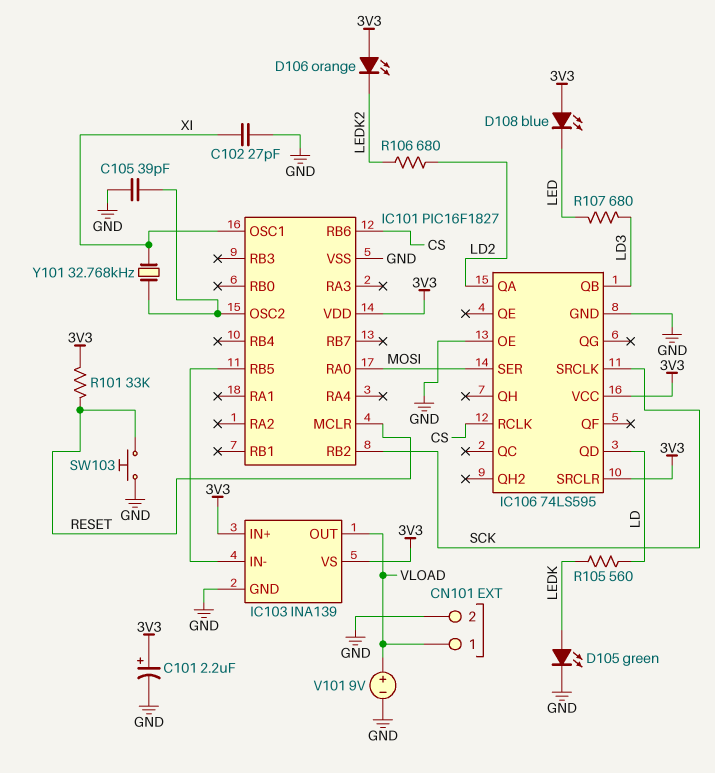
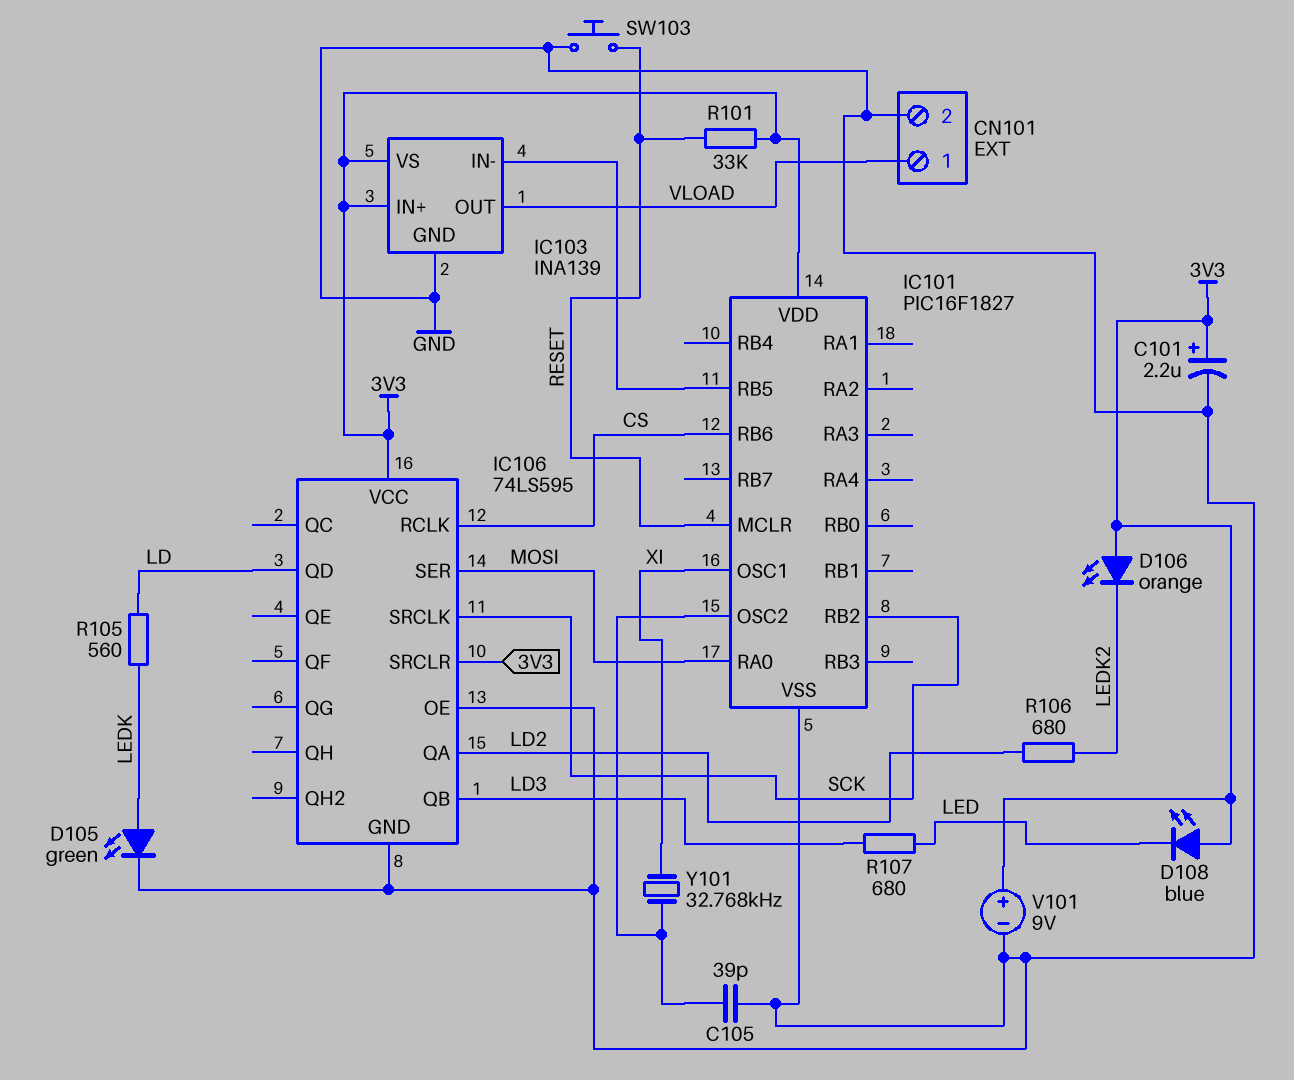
C102: 27pF (GND, XI) -> none
V101: 9V (plus VLOAD, minus GND) -> 9V (plus 3V3, minus GND)

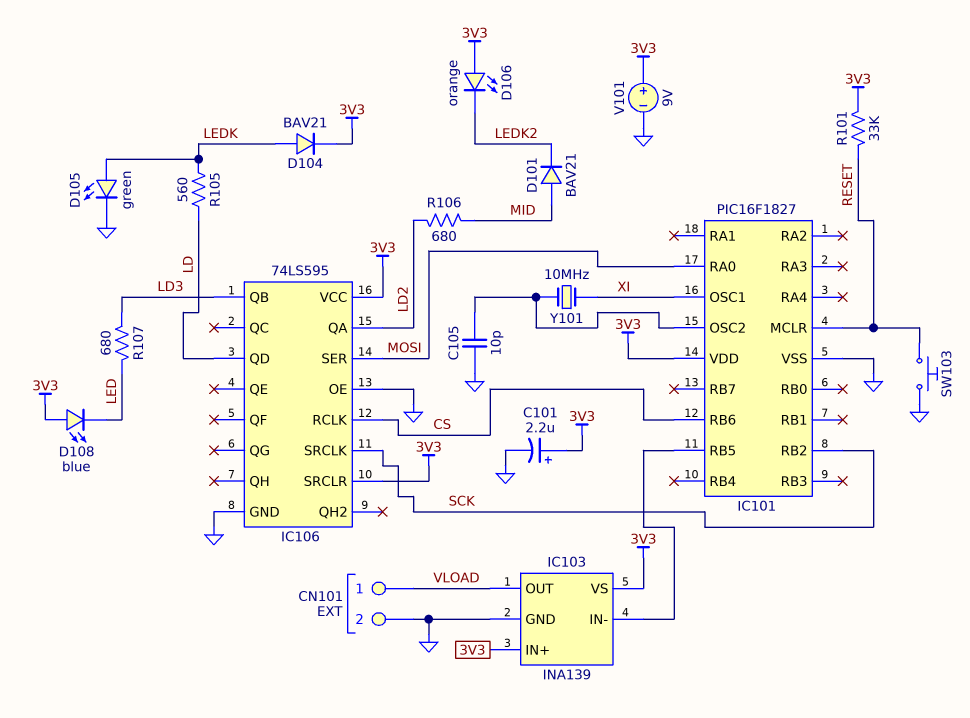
C105: 39pF (GND, IC101/OSC2) -> 10pF (GND, IC101/OSC2)
D101: none -> diode BAV21 (A MID, K LEDK2)
D104: none -> diode BAV21 (A LEDK, K 3V3)
R106: 680 (LD2, LEDK2) -> 680 (LD2, MID)
Y101: 32.768kHz (IC101/OSC2, XI) -> 10MHz (IC101/OSC2, XI)

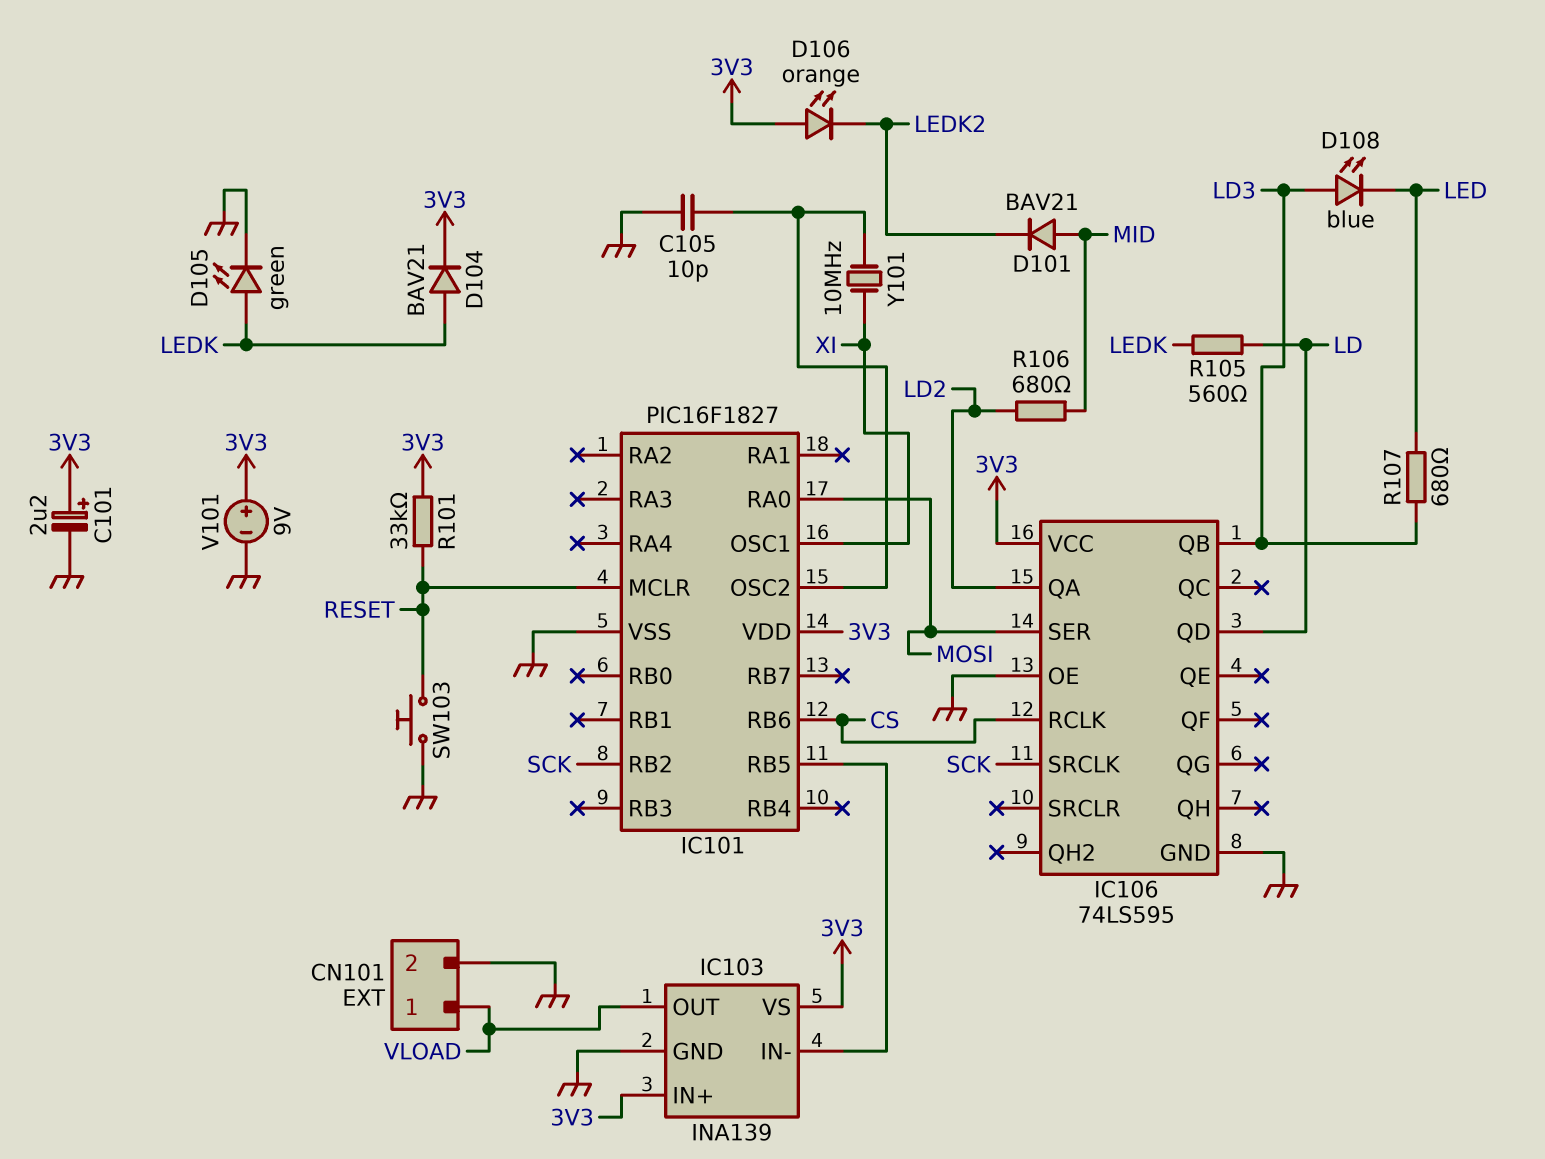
D108: LED blue (A 3V3, K LED) -> LED blue (A LD3, K LED)
IC106 pin SRCLR: 3V3 -> none

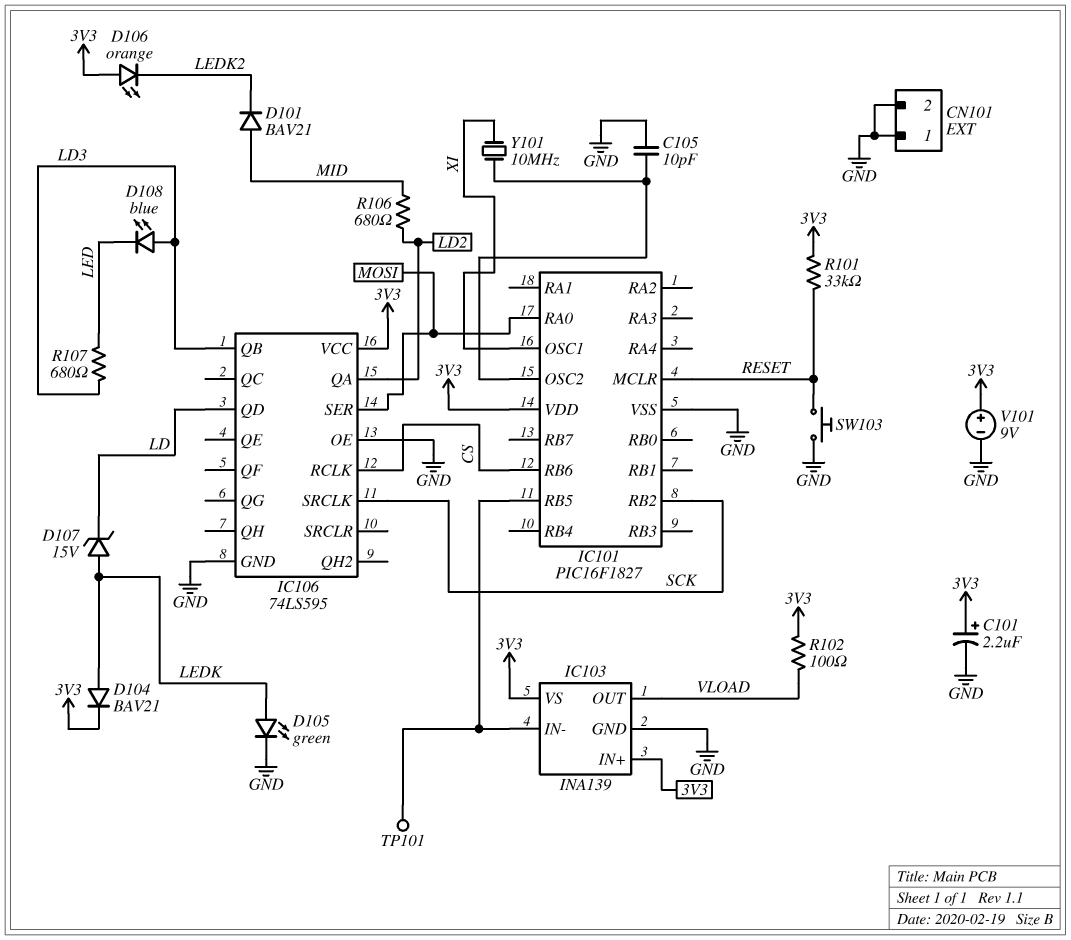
CN101 pin 1: VLOAD -> GND
D107: none -> zener 15V (A LEDK, K LD)
R102: none -> 100 (3V3, VLOAD)
R105: 560 (LD, LEDK) -> none
TP101: none -> test point (IC101/RB5)

